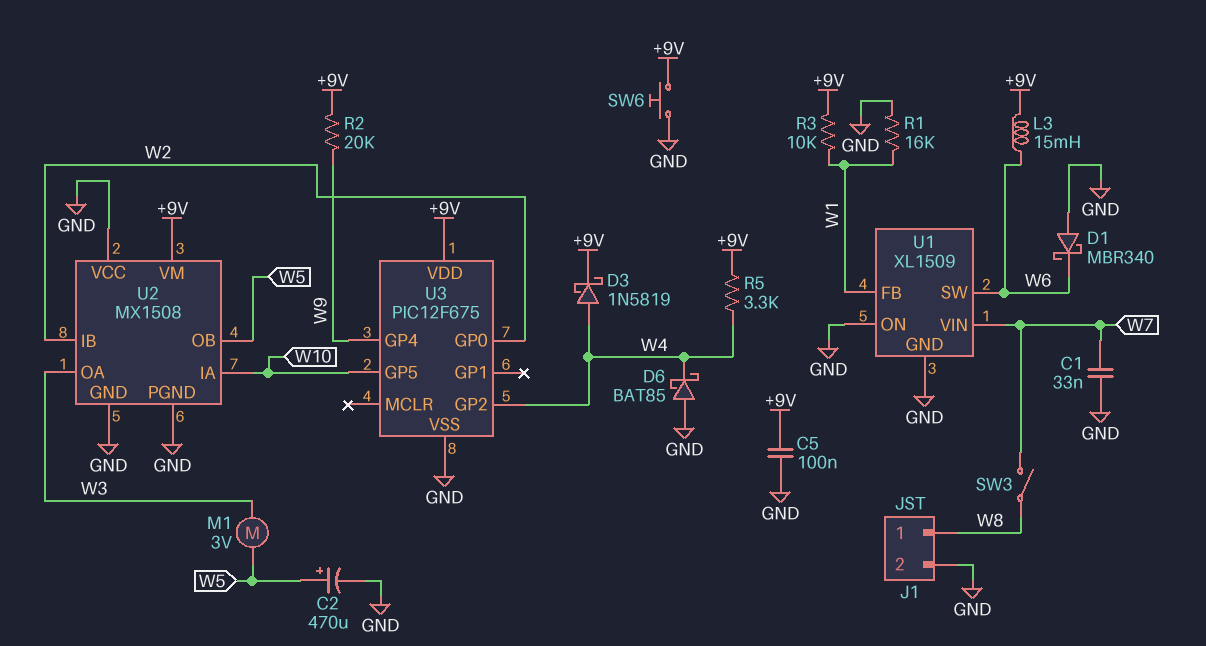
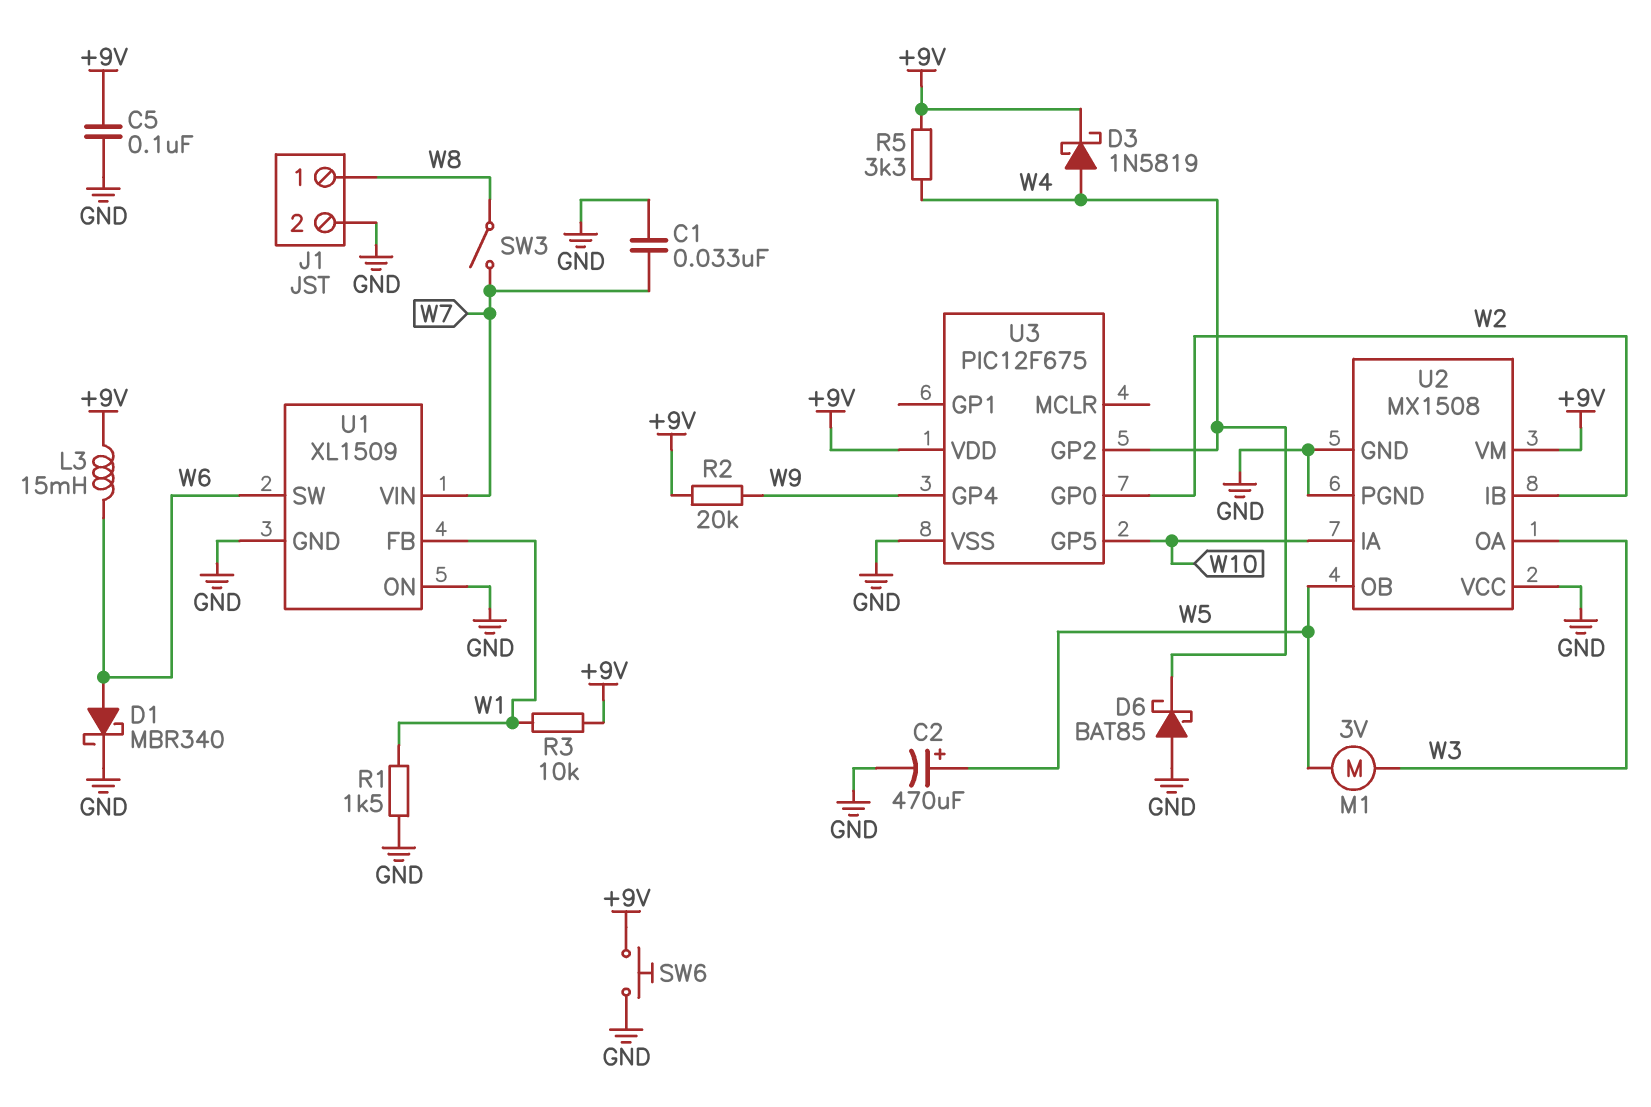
D1: schottky MBR340 (A GND, K W6) -> schottky MBR340 (A W6, K GND)
R1: 16k (GND, W1) -> 1.5k (GND, W1)

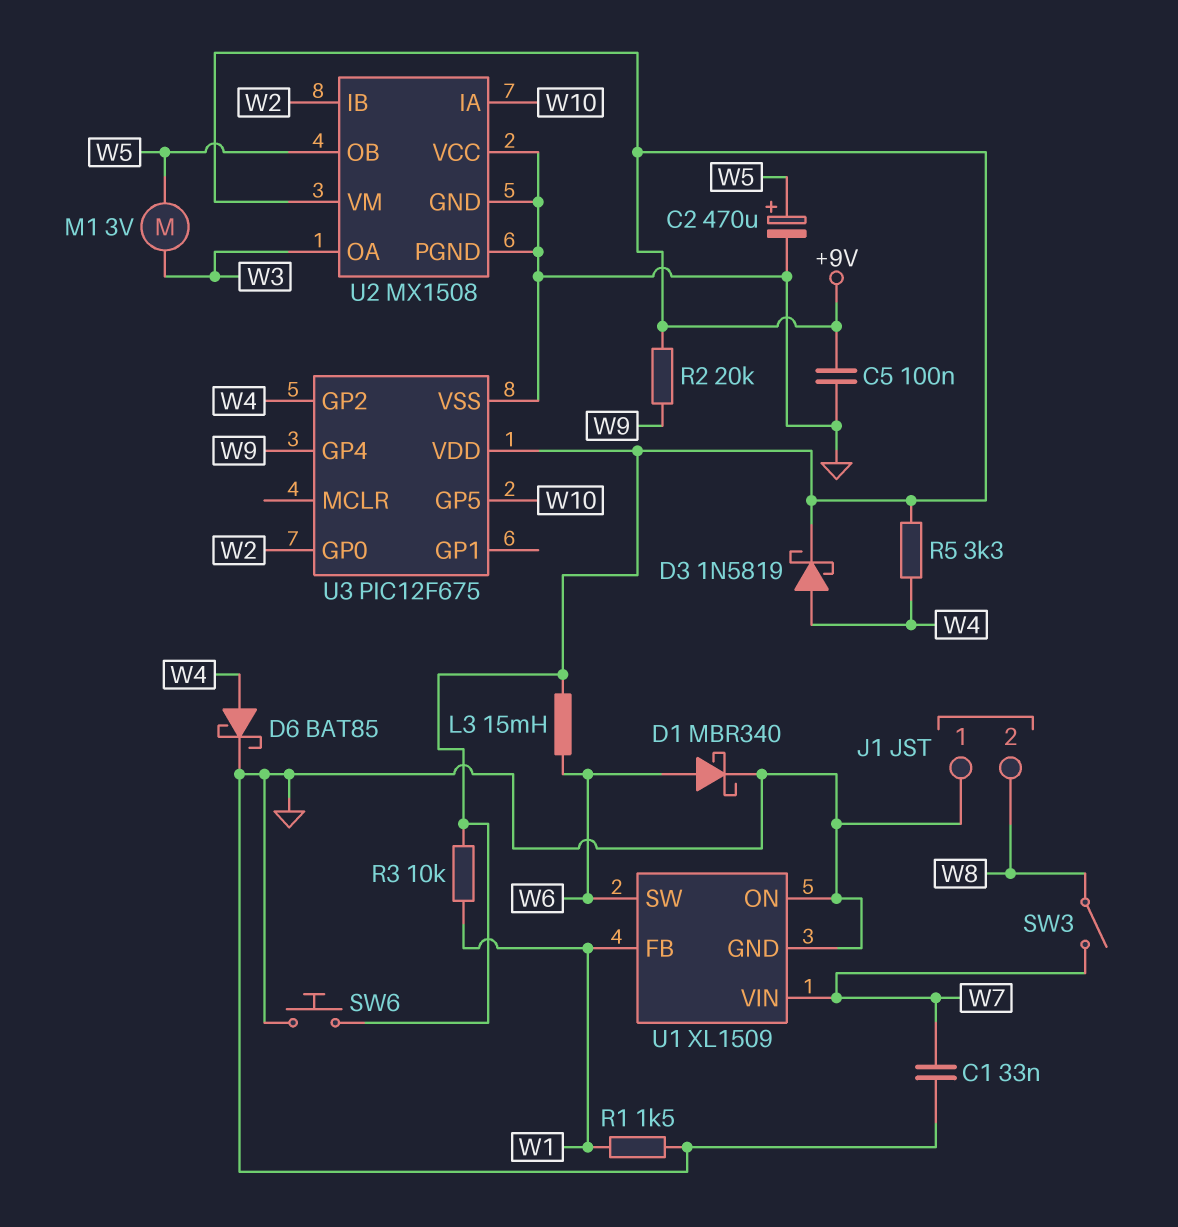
D6: schottky BAT85 (A GND, K W4) -> schottky BAT85 (A W4, K GND)
J1 pin 1: W8 -> GND
J1 pin 2: GND -> W8

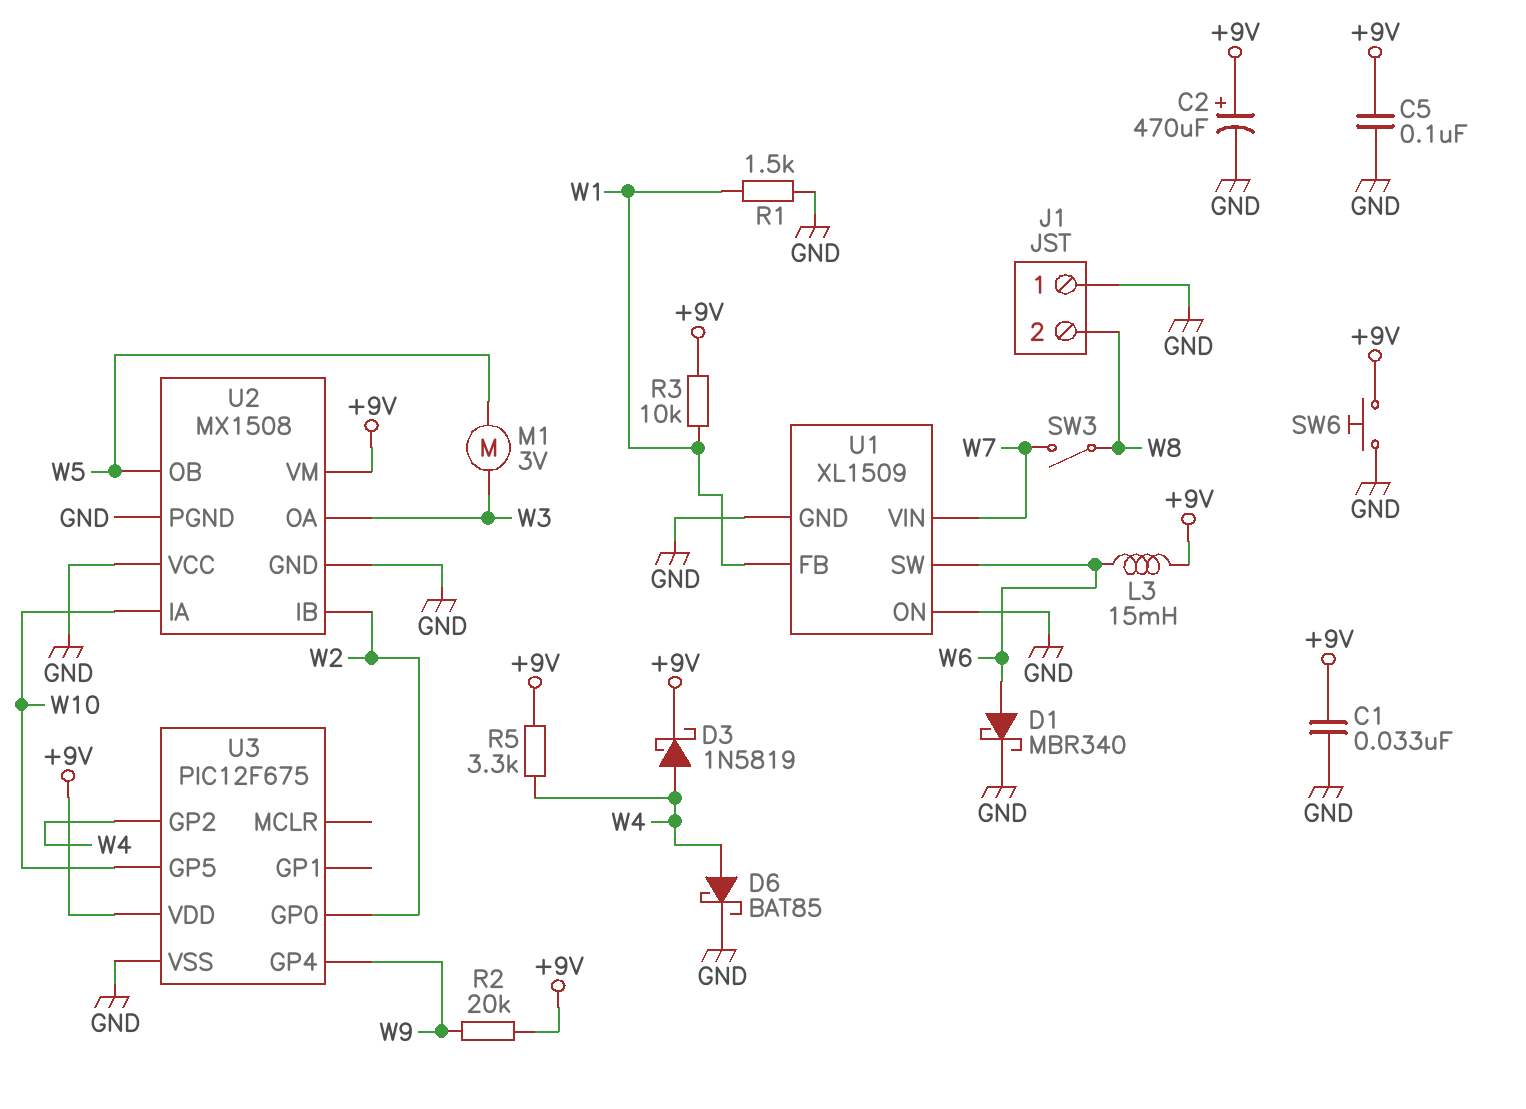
C1: 33nF (GND, W7) -> 33nF (+9V, GND)
C2: 470uF (plus W5, minus GND) -> 470uF (plus +9V, minus GND)

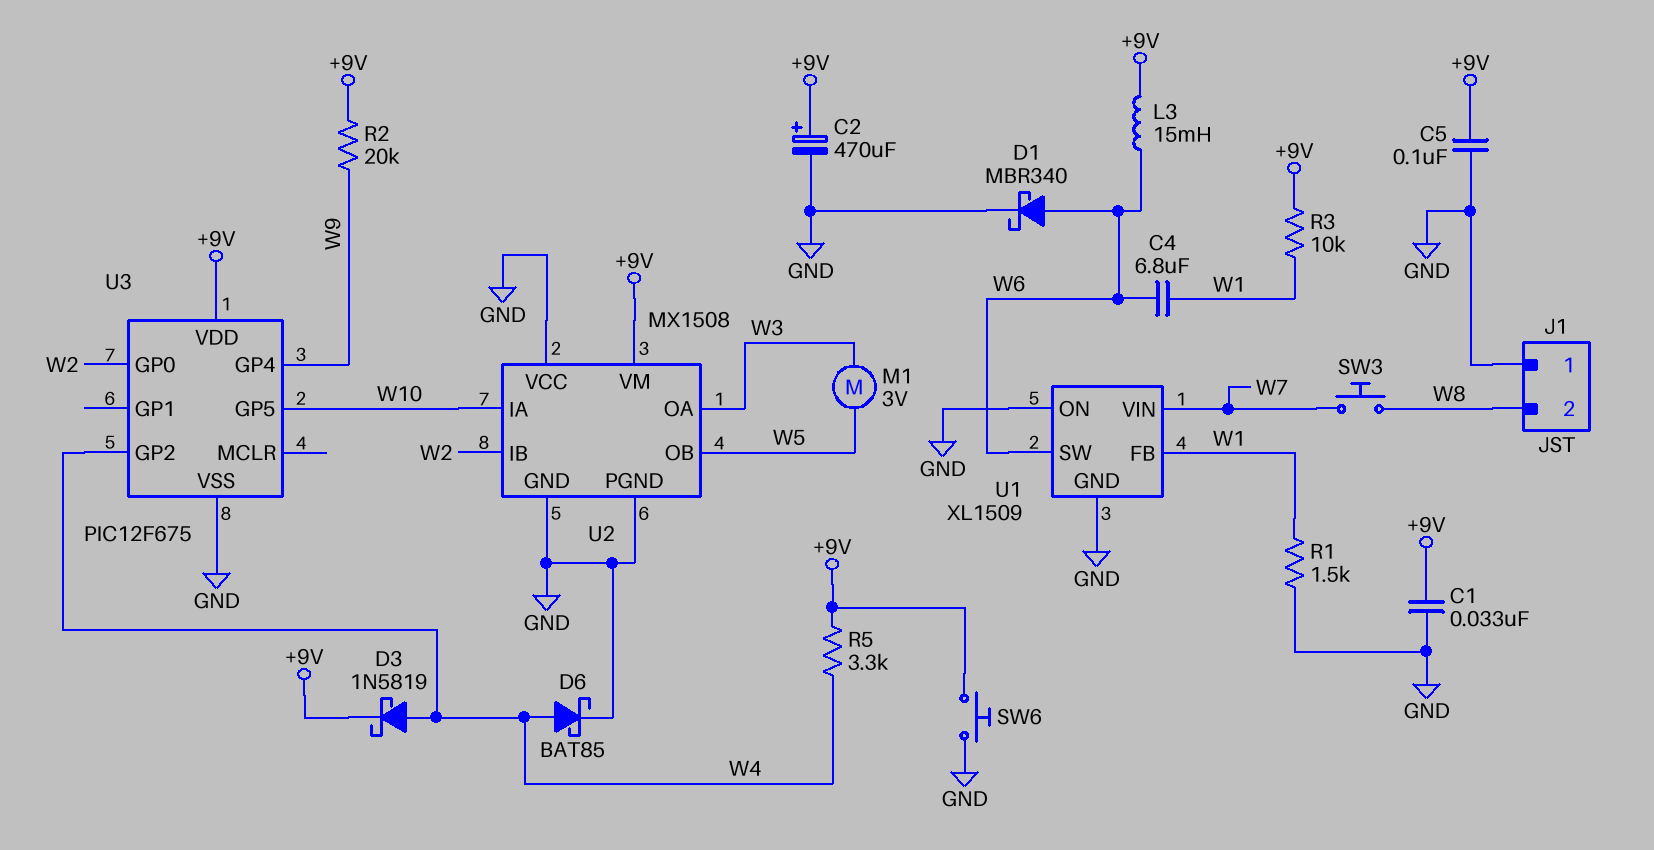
C4: none -> 6.8uF (W1, W6)
SW3: switch (W7, W8) -> button (W7, W8)

